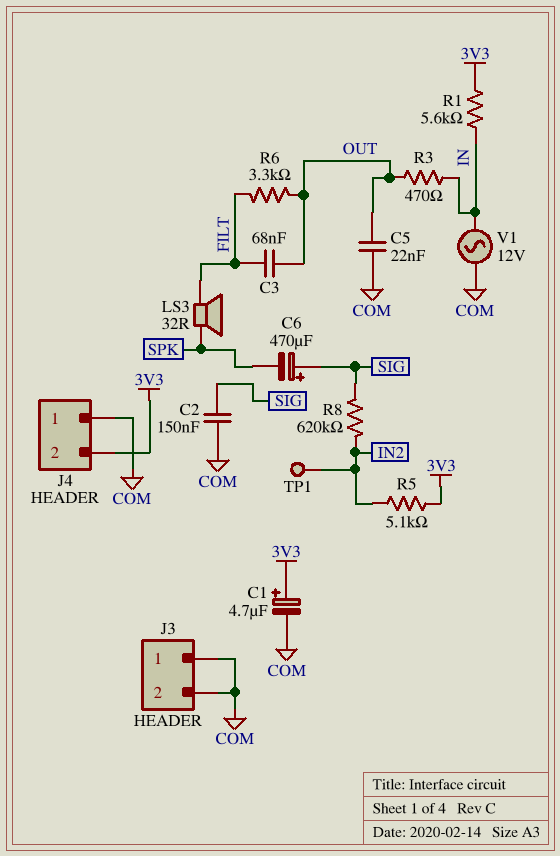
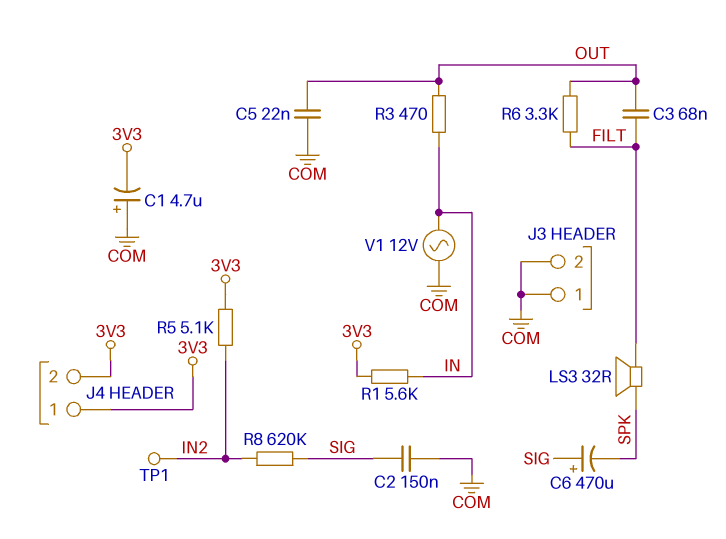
C1: 4.7uF (plus 3V3, minus COM) -> 4.7uF (plus COM, minus 3V3)
J4 pin 1: COM -> 3V3

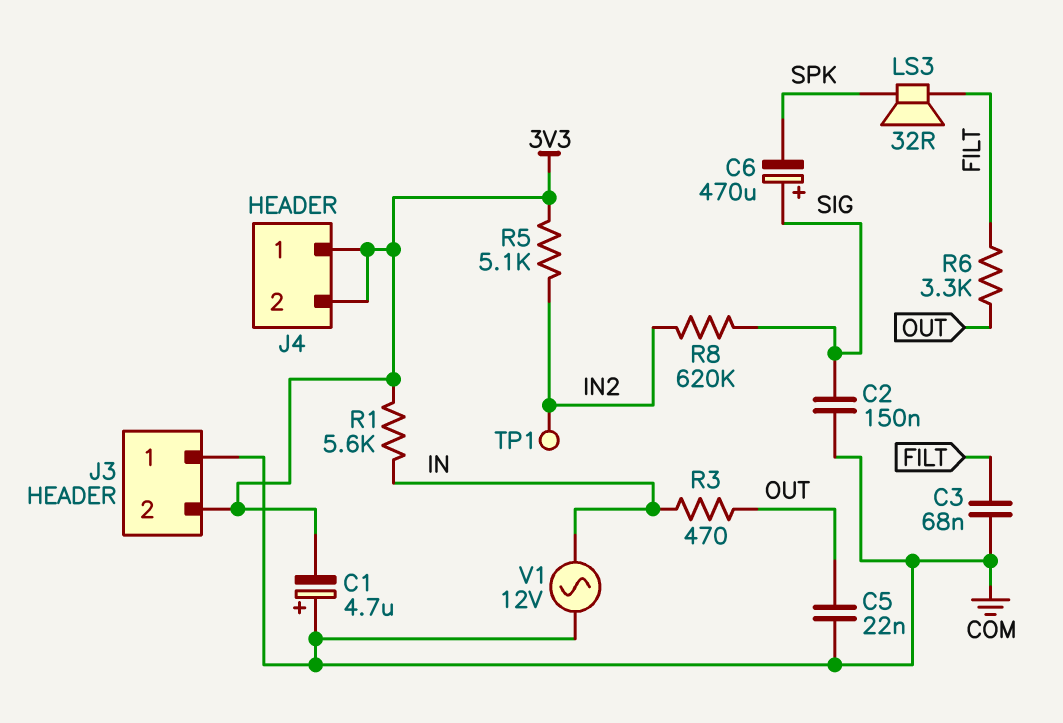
C3: 68nF (FILT, OUT) -> 68nF (COM, FILT)
J3 pin 2: COM -> 3V3

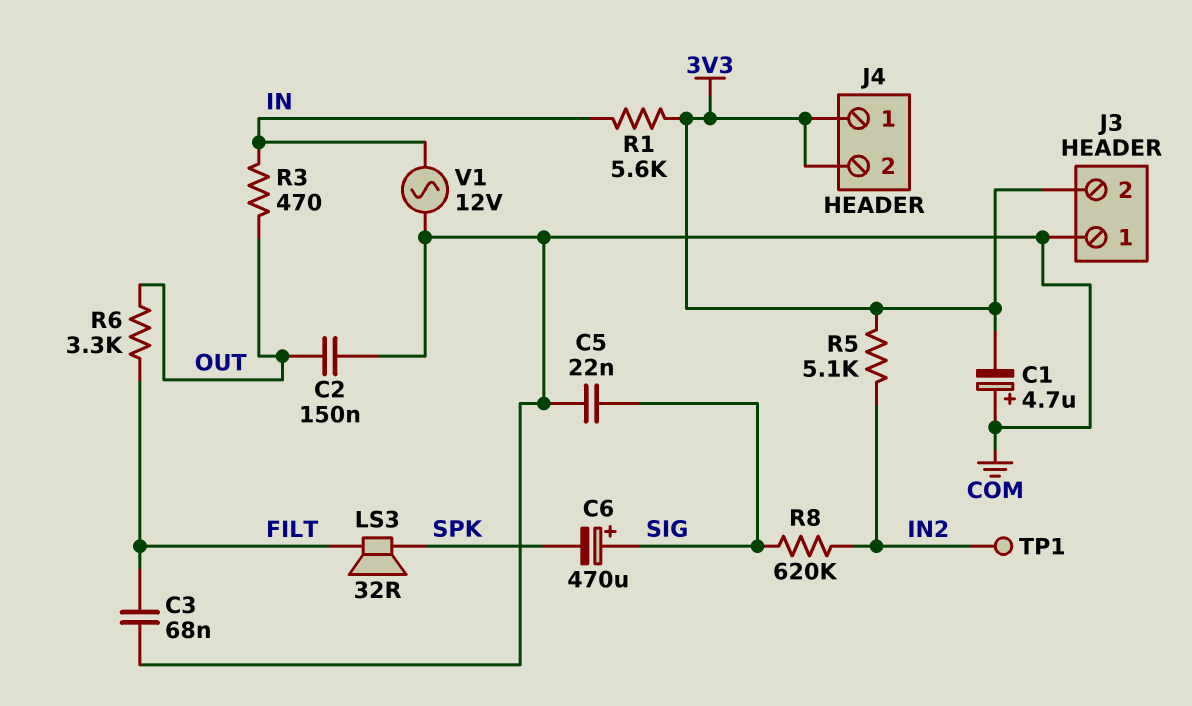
C2: 150nF (COM, SIG) -> 150nF (COM, OUT)
C5: 22nF (COM, OUT) -> 22nF (COM, SIG)

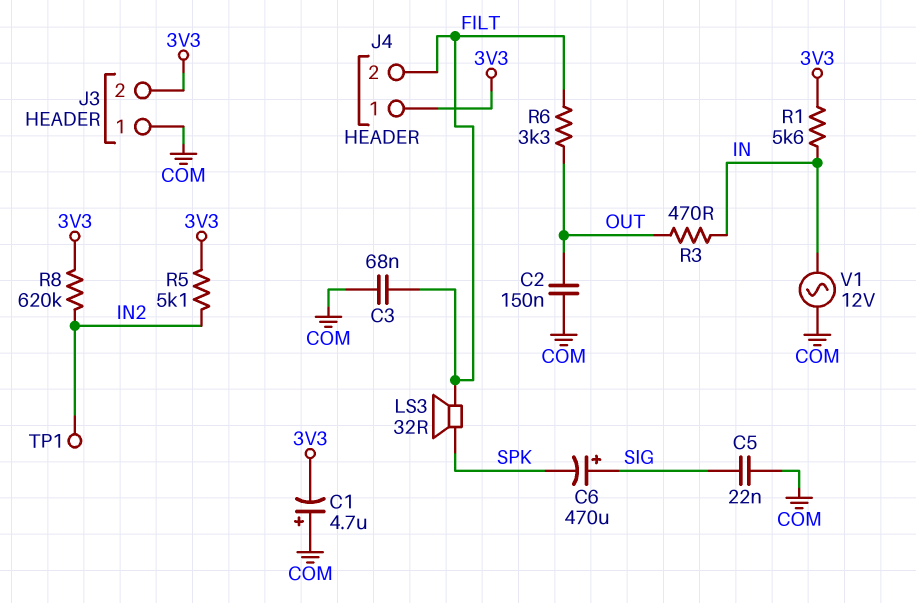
J4 pin 2: 3V3 -> FILT
R8: 620k (IN2, SIG) -> 620k (3V3, IN2)

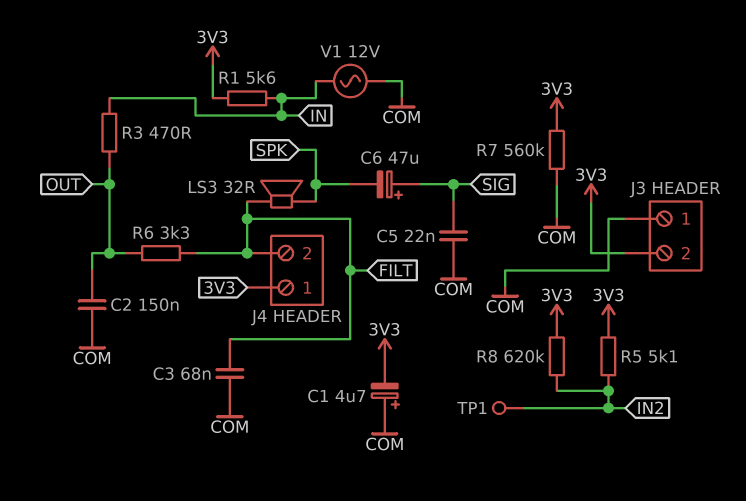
C6: 470uF (plus SIG, minus SPK) -> 47uF (plus SIG, minus SPK)
R7: none -> 560k (3V3, COM)

